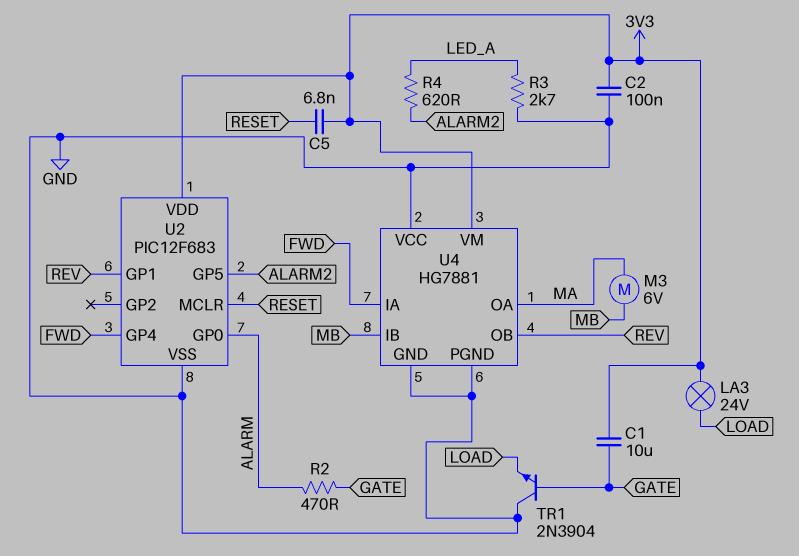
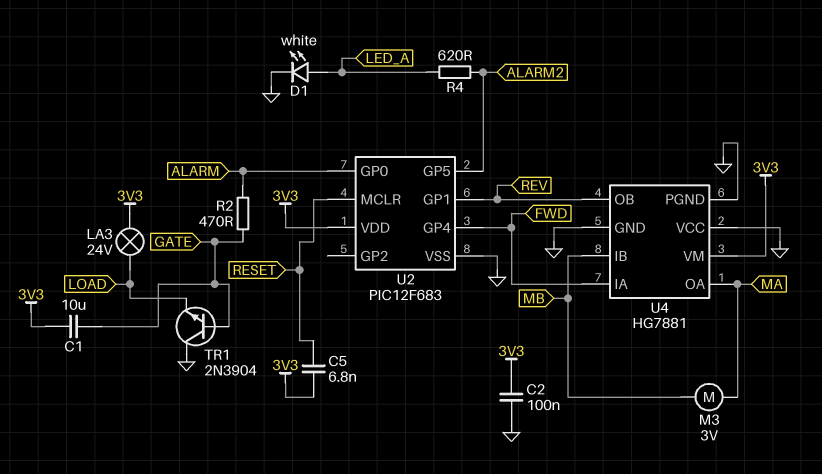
D1: none -> LED white (A LED_A, K GND)
M3: motor 6V (MA, MB) -> motor 3V (MA, MB)
R3: 2.7k (GND, LED_A) -> none

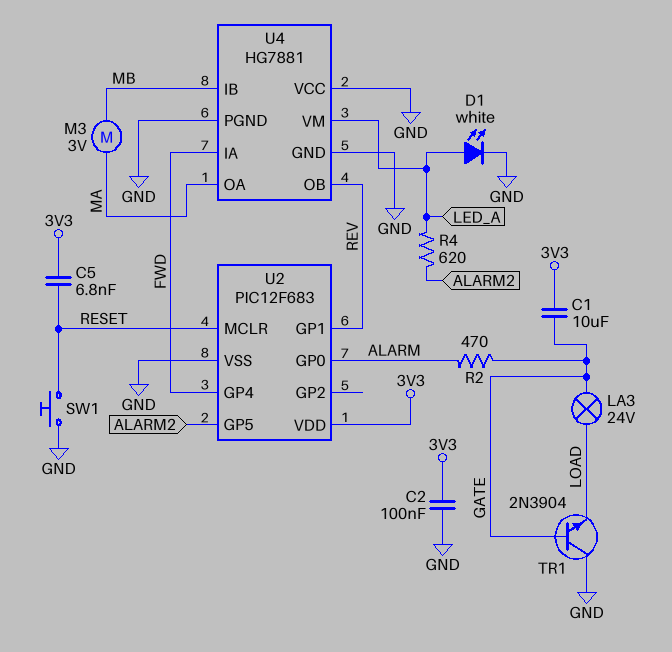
LA3: lamp 24V (3V3, LOAD) -> lamp 24V (GATE, LOAD)
SW1: none -> button (GND, RESET)
U4 pin VM: 3V3 -> LED_A

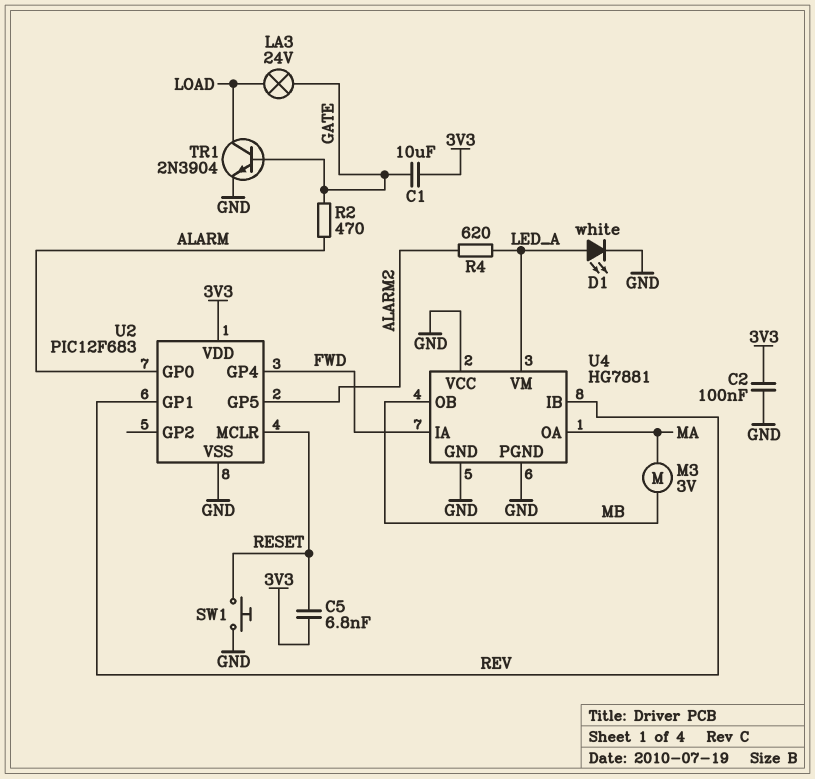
TR1: NPN 2N3904 (B GATE, C GND, E LOAD) -> NPN 2N3904 (B GATE, C LOAD, E GND)
U4 pin IB: MB -> REV
U4 pin OB: REV -> MB

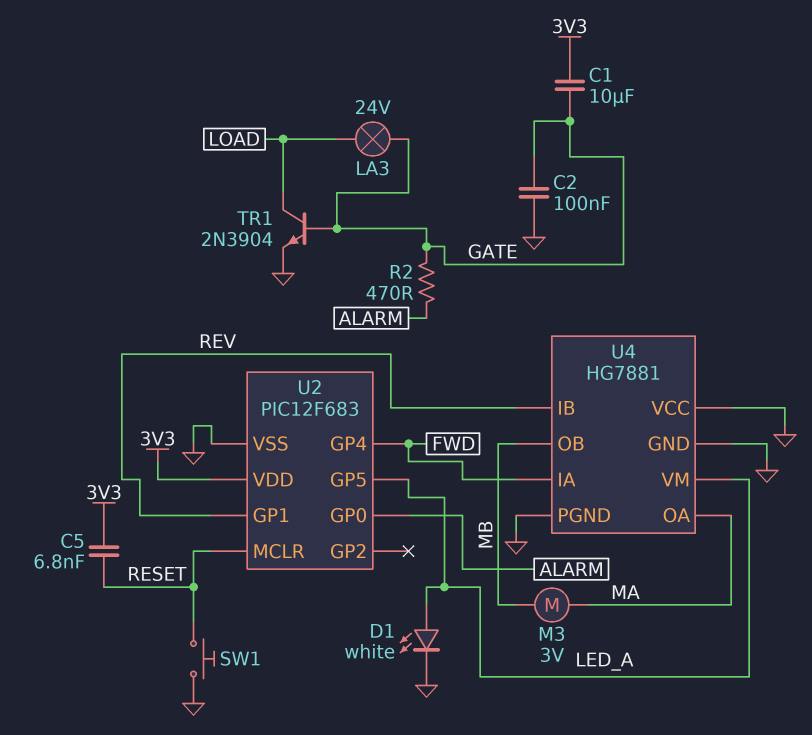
C2: 100nF (3V3, GND) -> 100nF (GATE, GND)
R4: 620 (ALARM2, LED_A) -> none
U2 pin GP5: ALARM2 -> LED_A

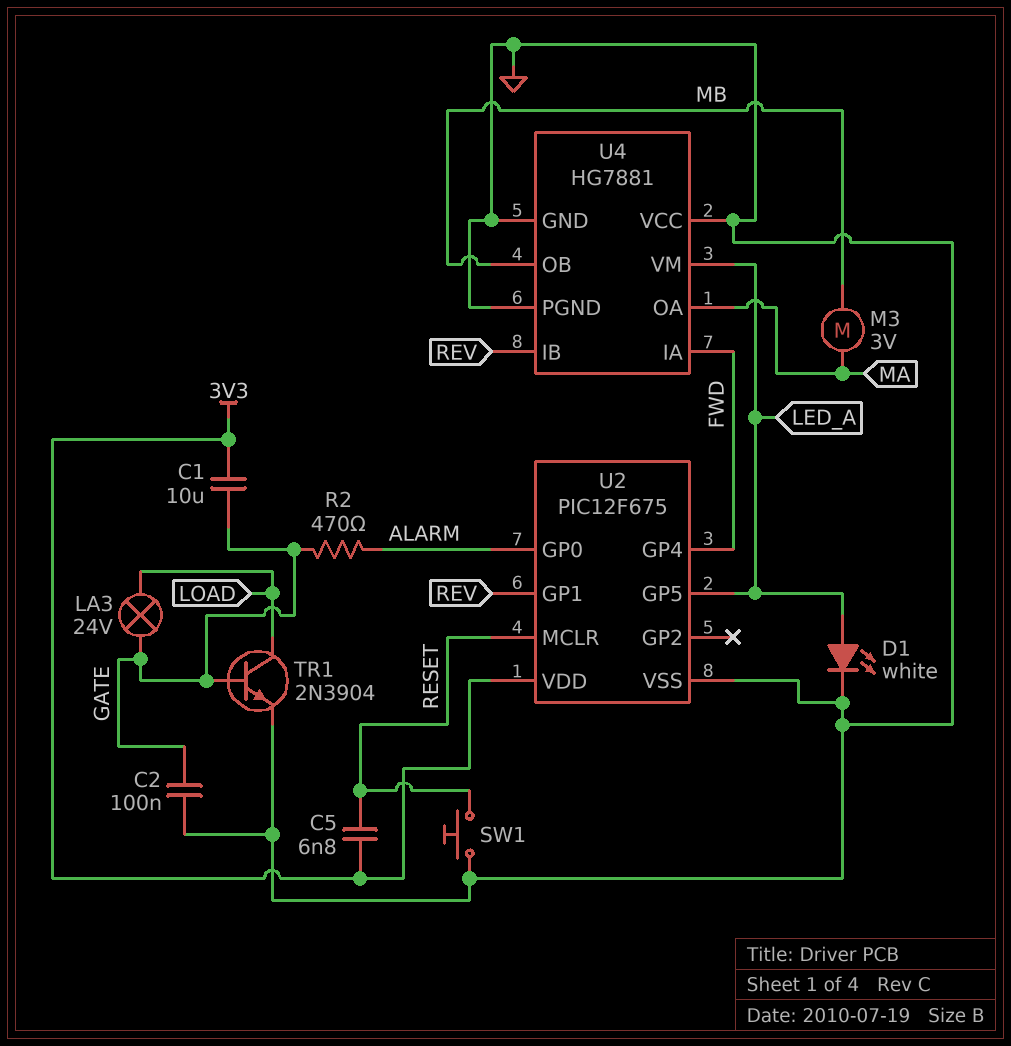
U2: PIC12F683 -> PIC12F675

